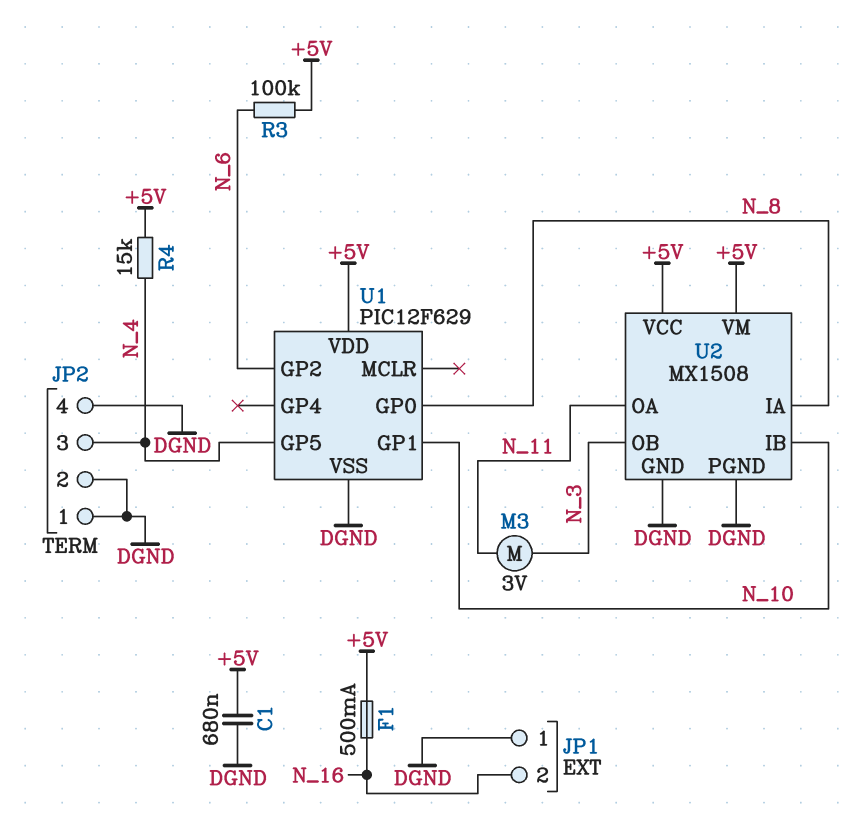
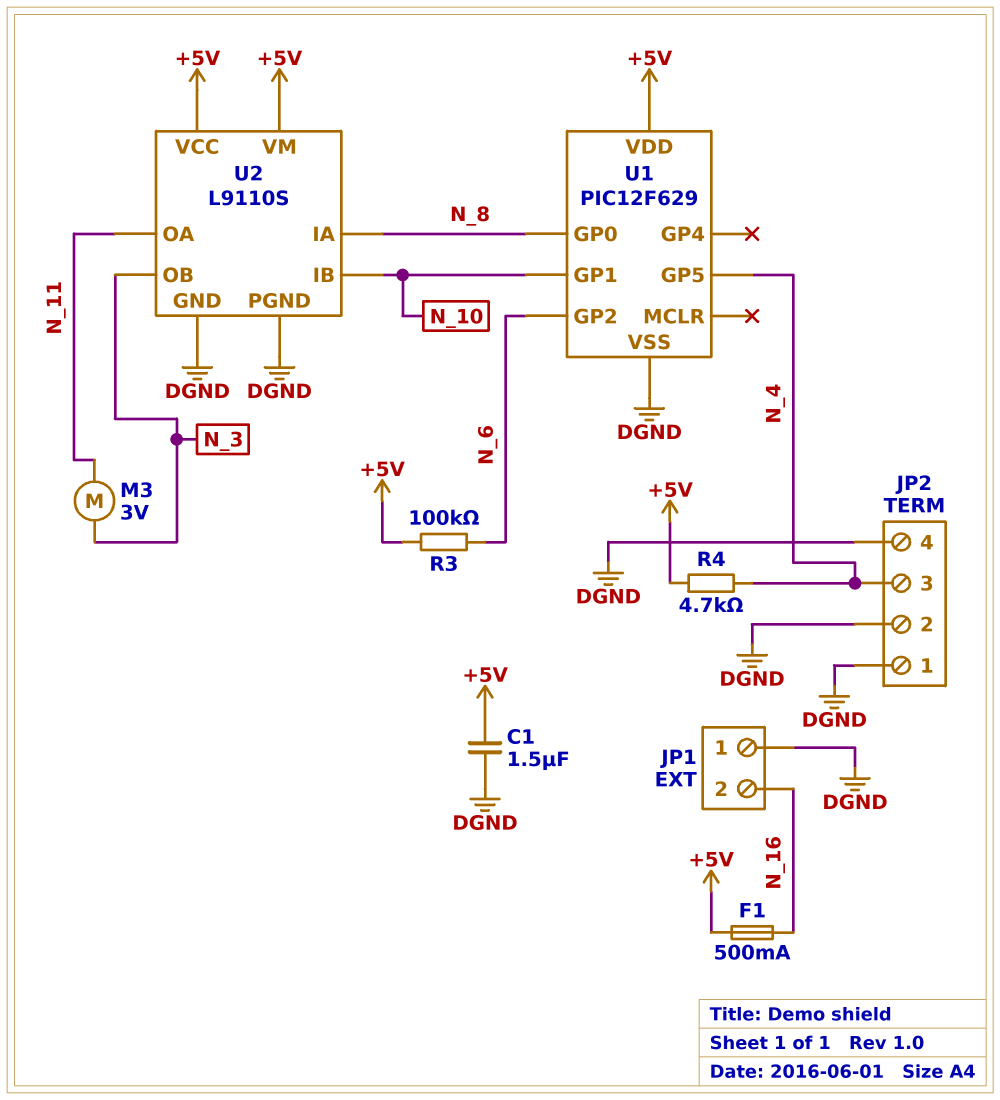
C1: 680nF (+5V, DGND) -> 1.5uF (+5V, DGND)
R4: 15k (+5V, N_4) -> 4.7k (+5V, N_4)
U2: MX1508 -> L9110S

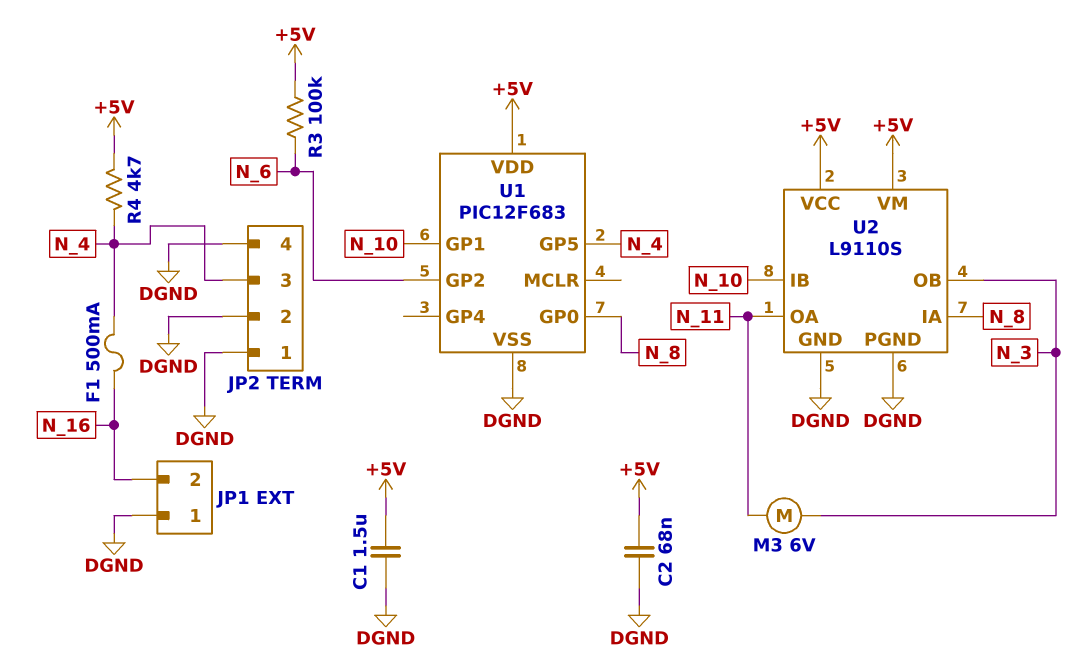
C2: none -> 68nF (+5V, DGND)
F1: 500mA (+5V, N_16) -> 500mA (N_4, N_16)
M3: motor 3V (N_3, N_11) -> motor 6V (N_3, N_11)
U1: PIC12F629 -> PIC12F683

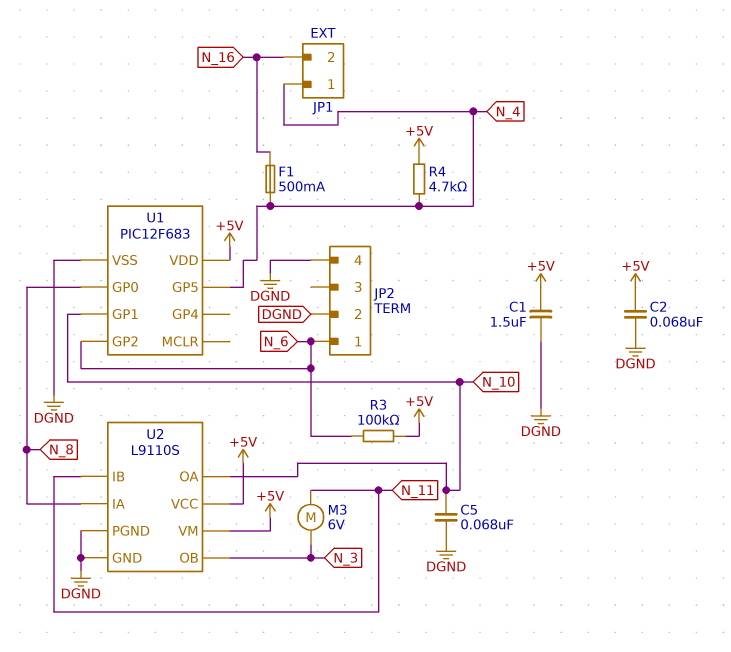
C5: none -> 68nF (DGND, N_10)
JP1 pin 1: DGND -> N_4
JP2 pin 1: DGND -> N_6
JP2 pin 3: N_4 -> none
U2 pin IB: N_10 -> N_11
U2 pin OA: N_11 -> N_10

